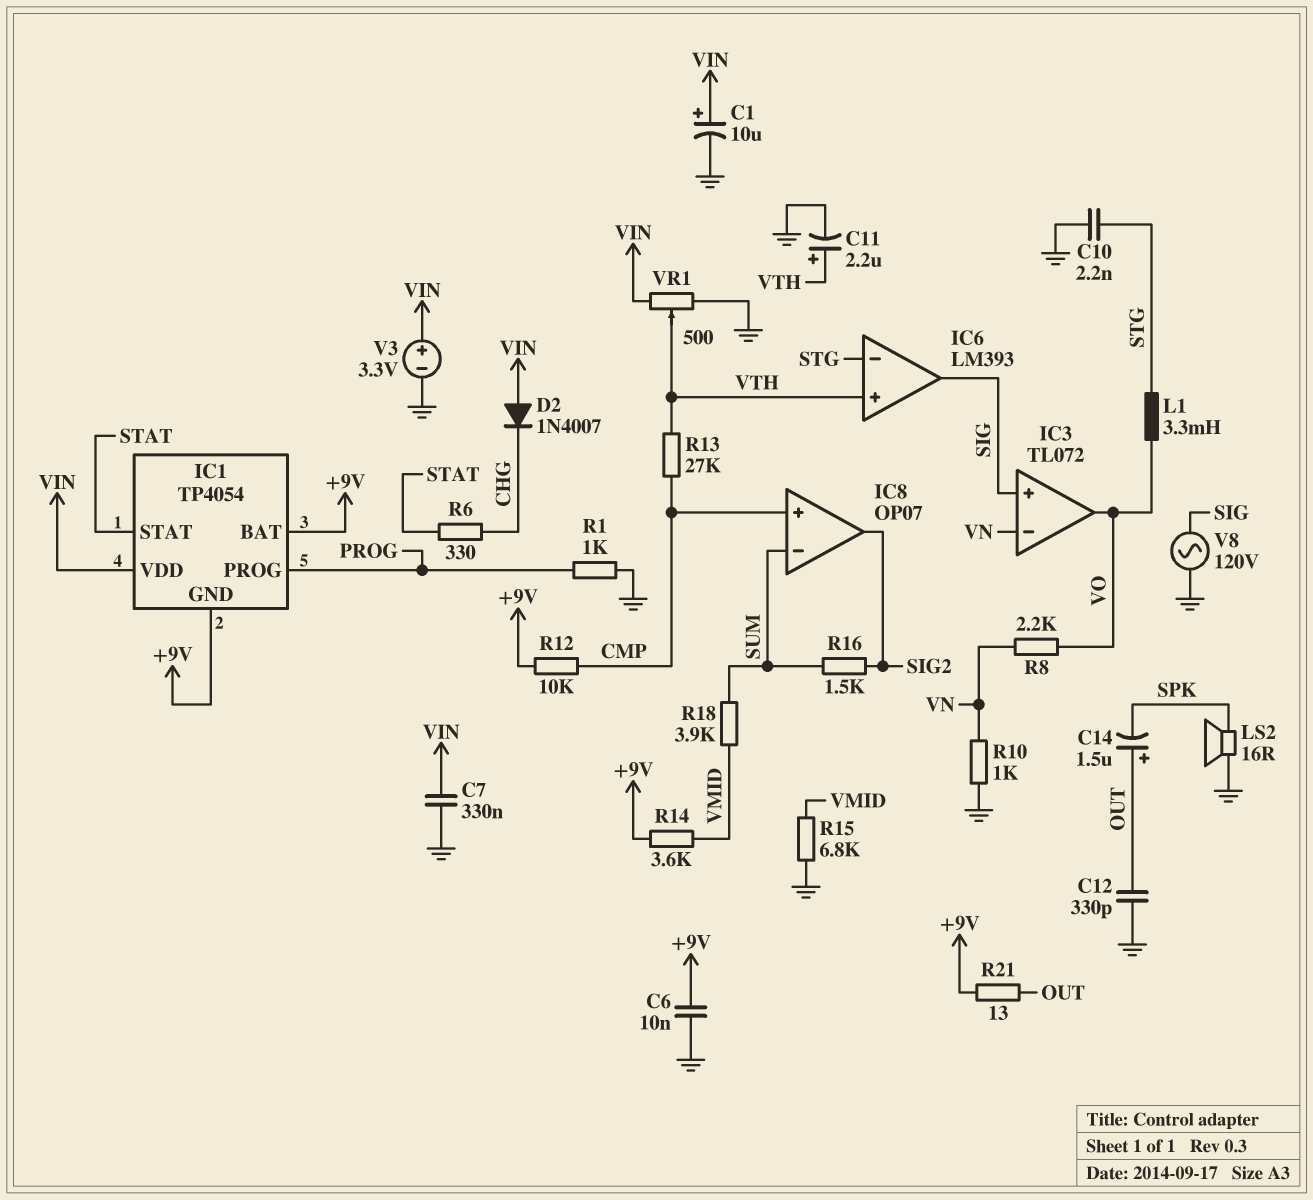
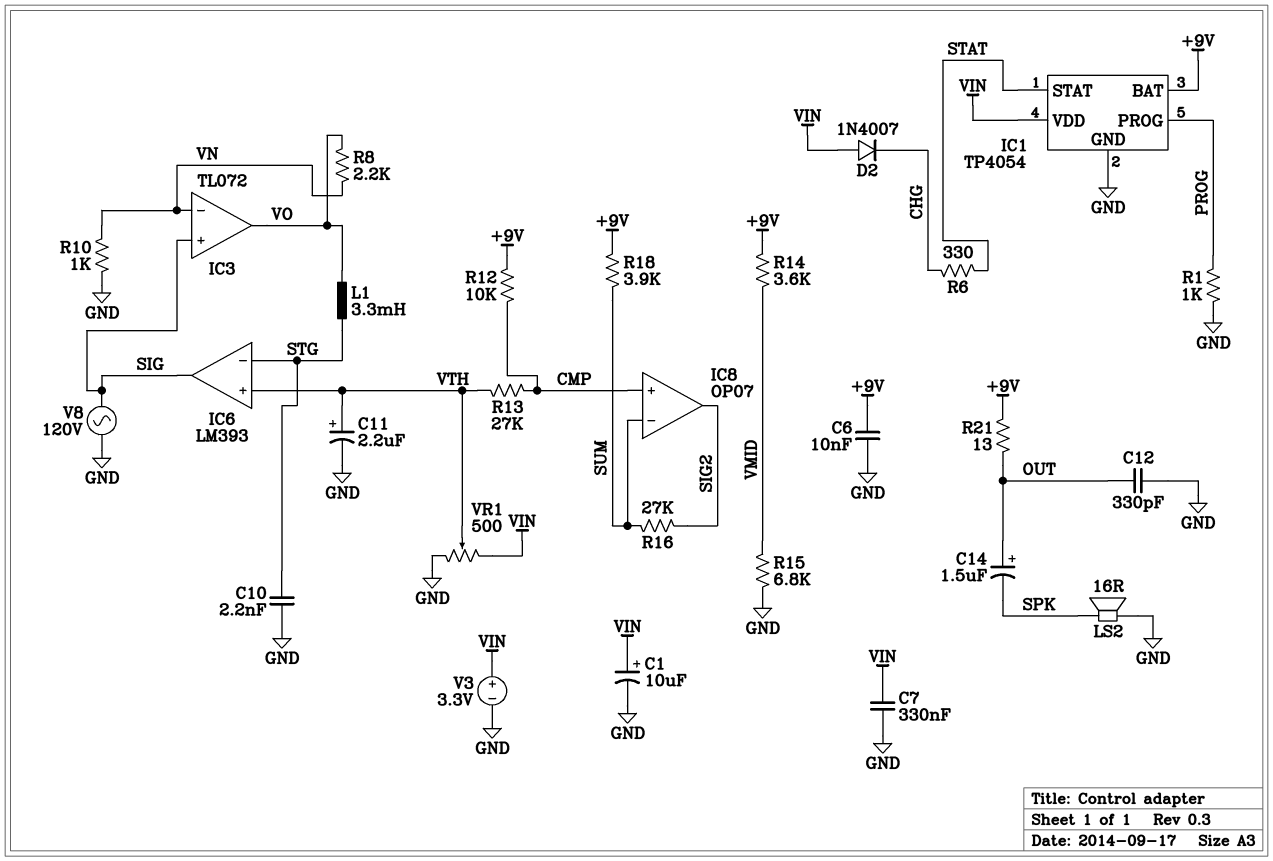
IC1 pin GND: +9V -> GND
R16: 1.5k (SIG2, SUM) -> 27k (SIG2, SUM)
R18: 3.9k (SUM, VMID) -> 3.9k (+9V, SUM)

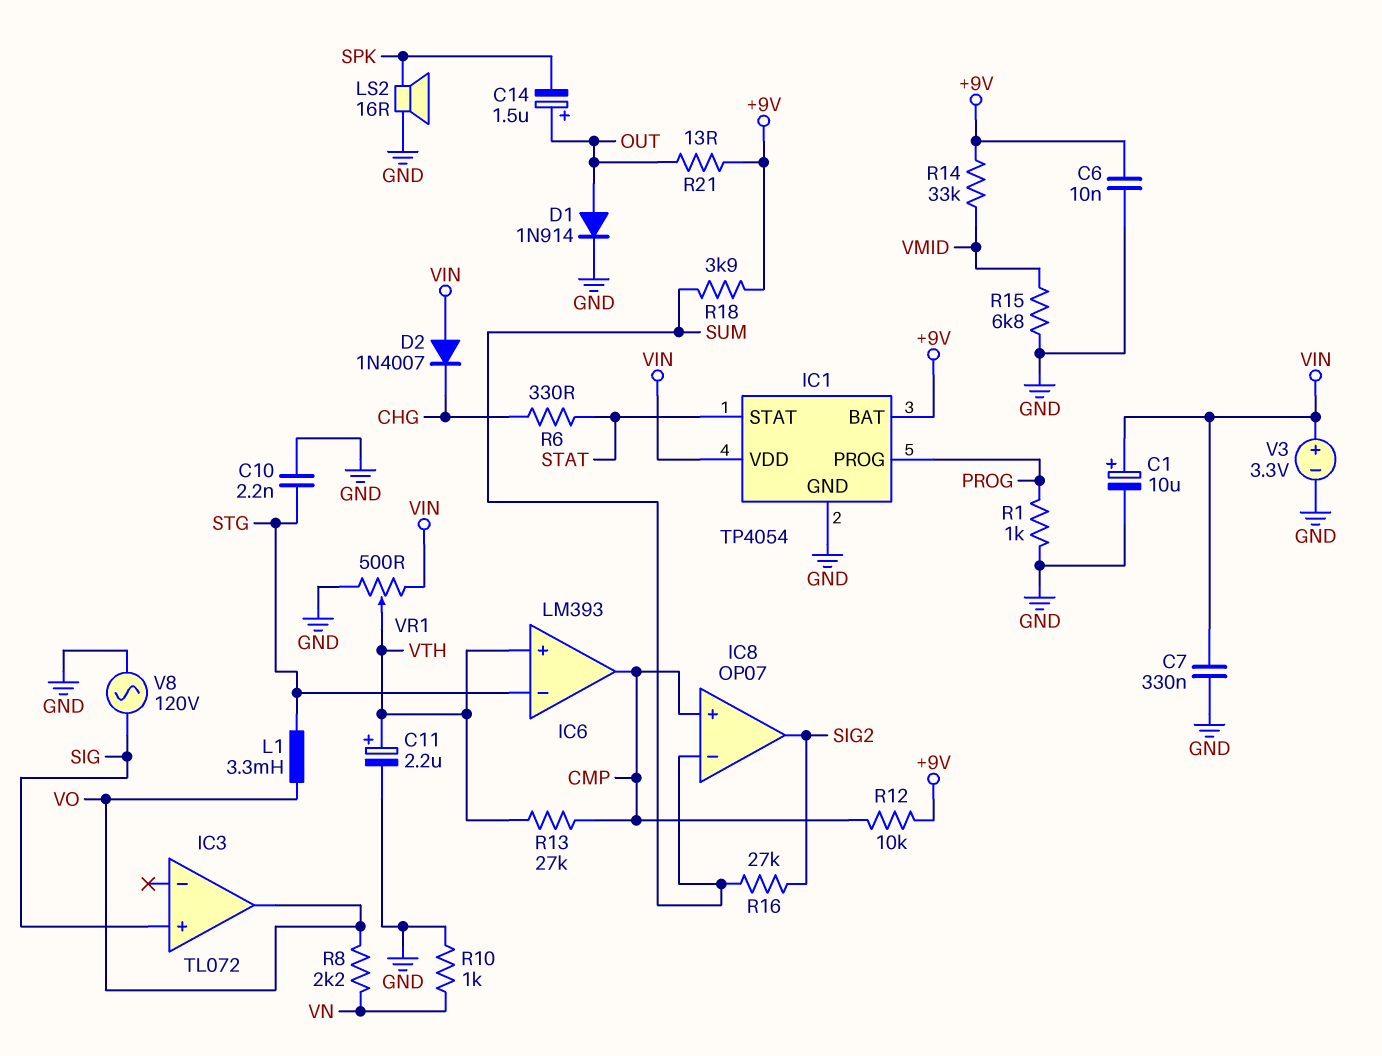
C12: 330pF (GND, OUT) -> none
D1: none -> diode 1N914 (A OUT, K GND)
IC3 pin in-: VN -> none
IC6 pin out: SIG -> CMP
R14: 3.6k (+9V, VMID) -> 33k (+9V, VMID)

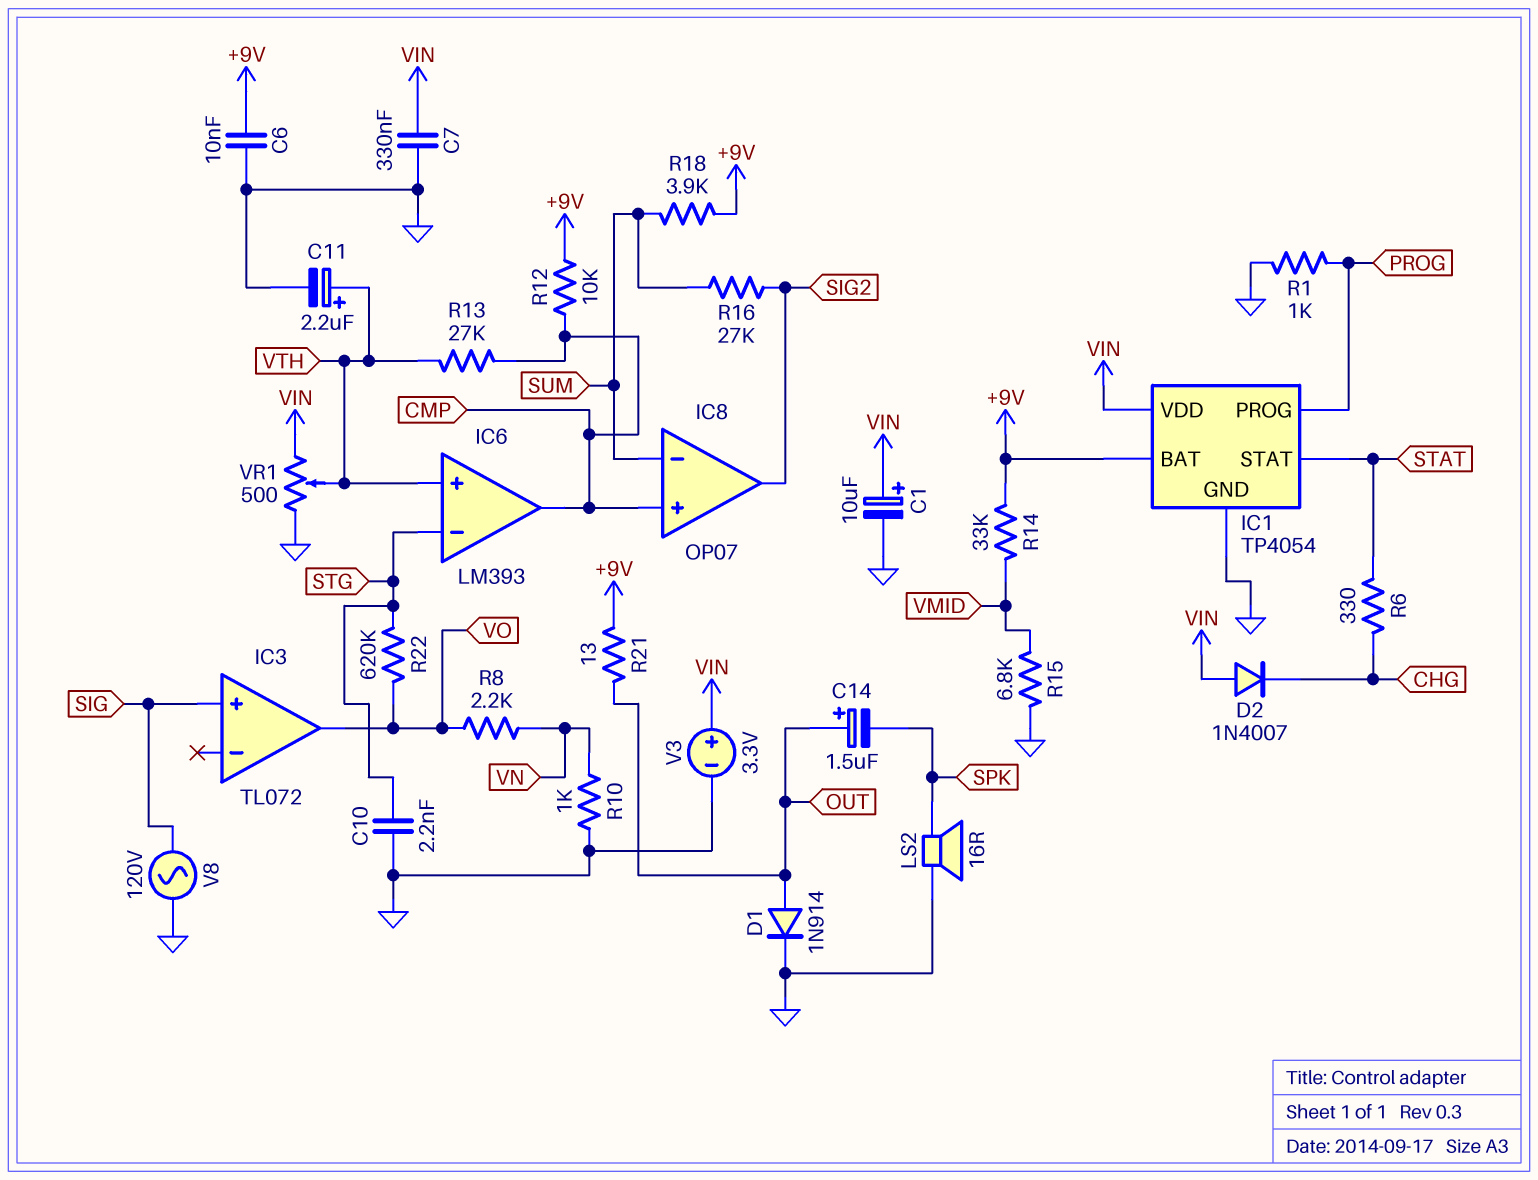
L1: 3.3mH (STG, VO) -> none
R22: none -> 620k (STG, VO)

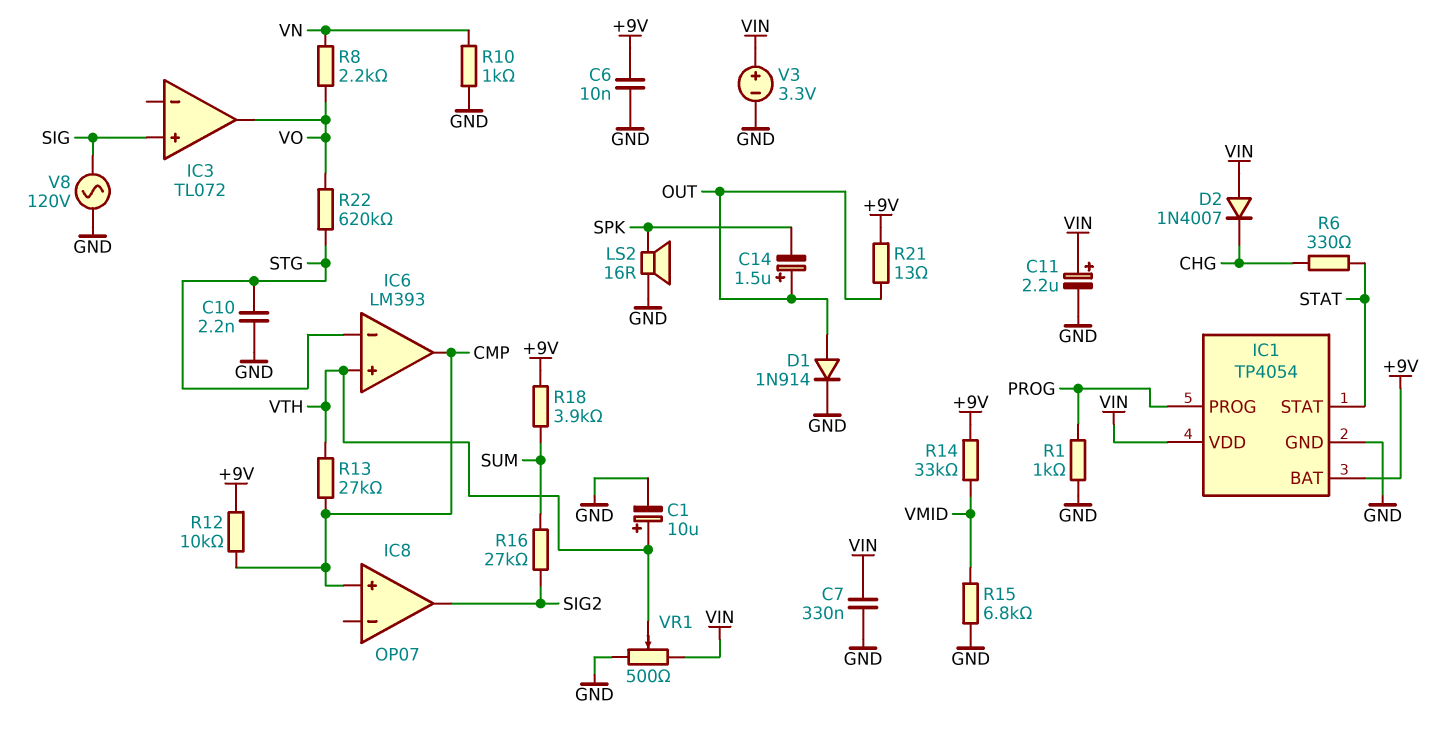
C1: 10uF (plus VIN, minus GND) -> 10uF (plus VTH, minus GND)
C11: 2.2uF (plus VTH, minus GND) -> 2.2uF (plus VIN, minus GND)
IC8 pin in-: SUM -> none

